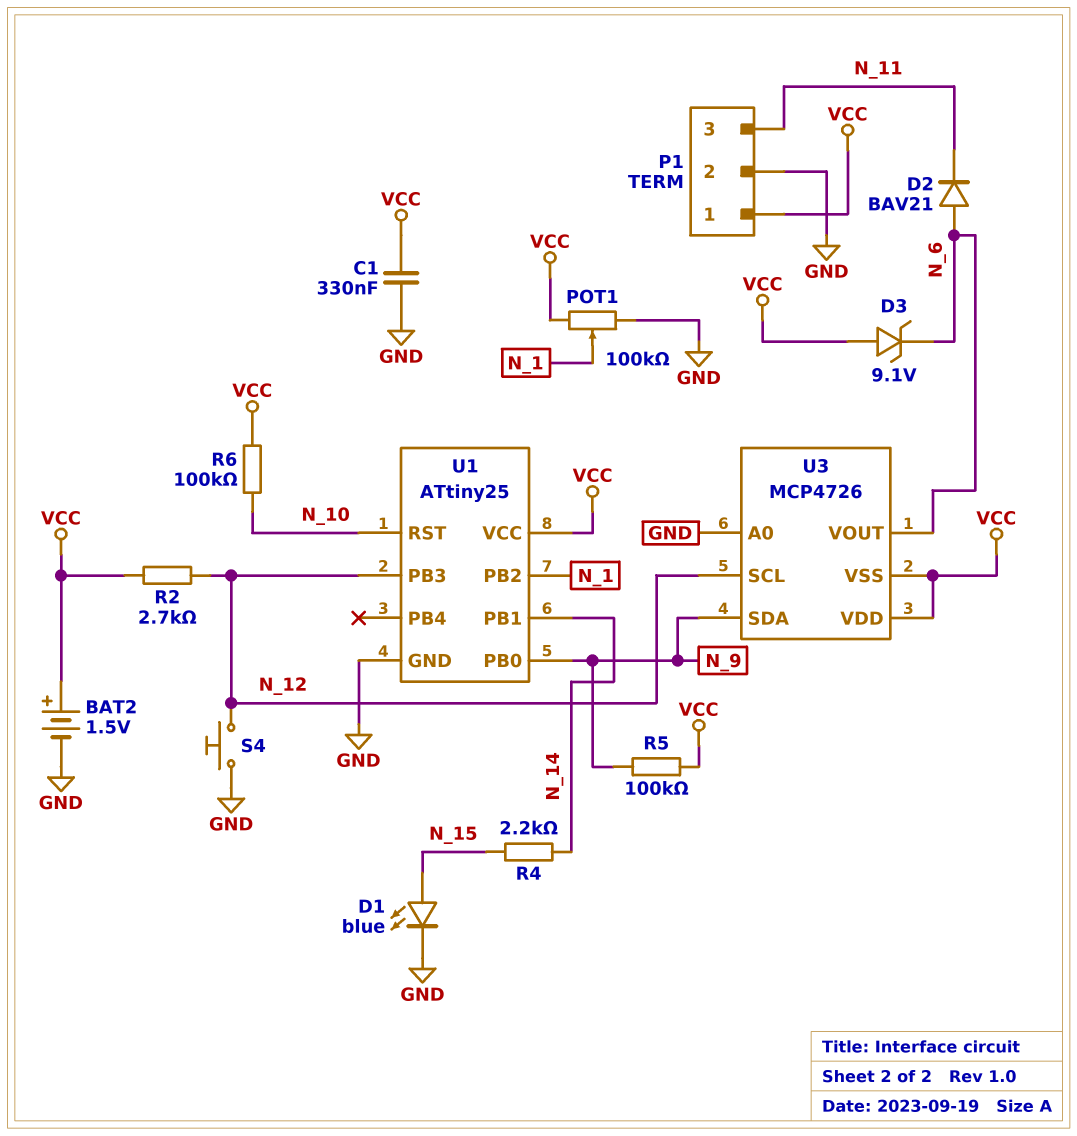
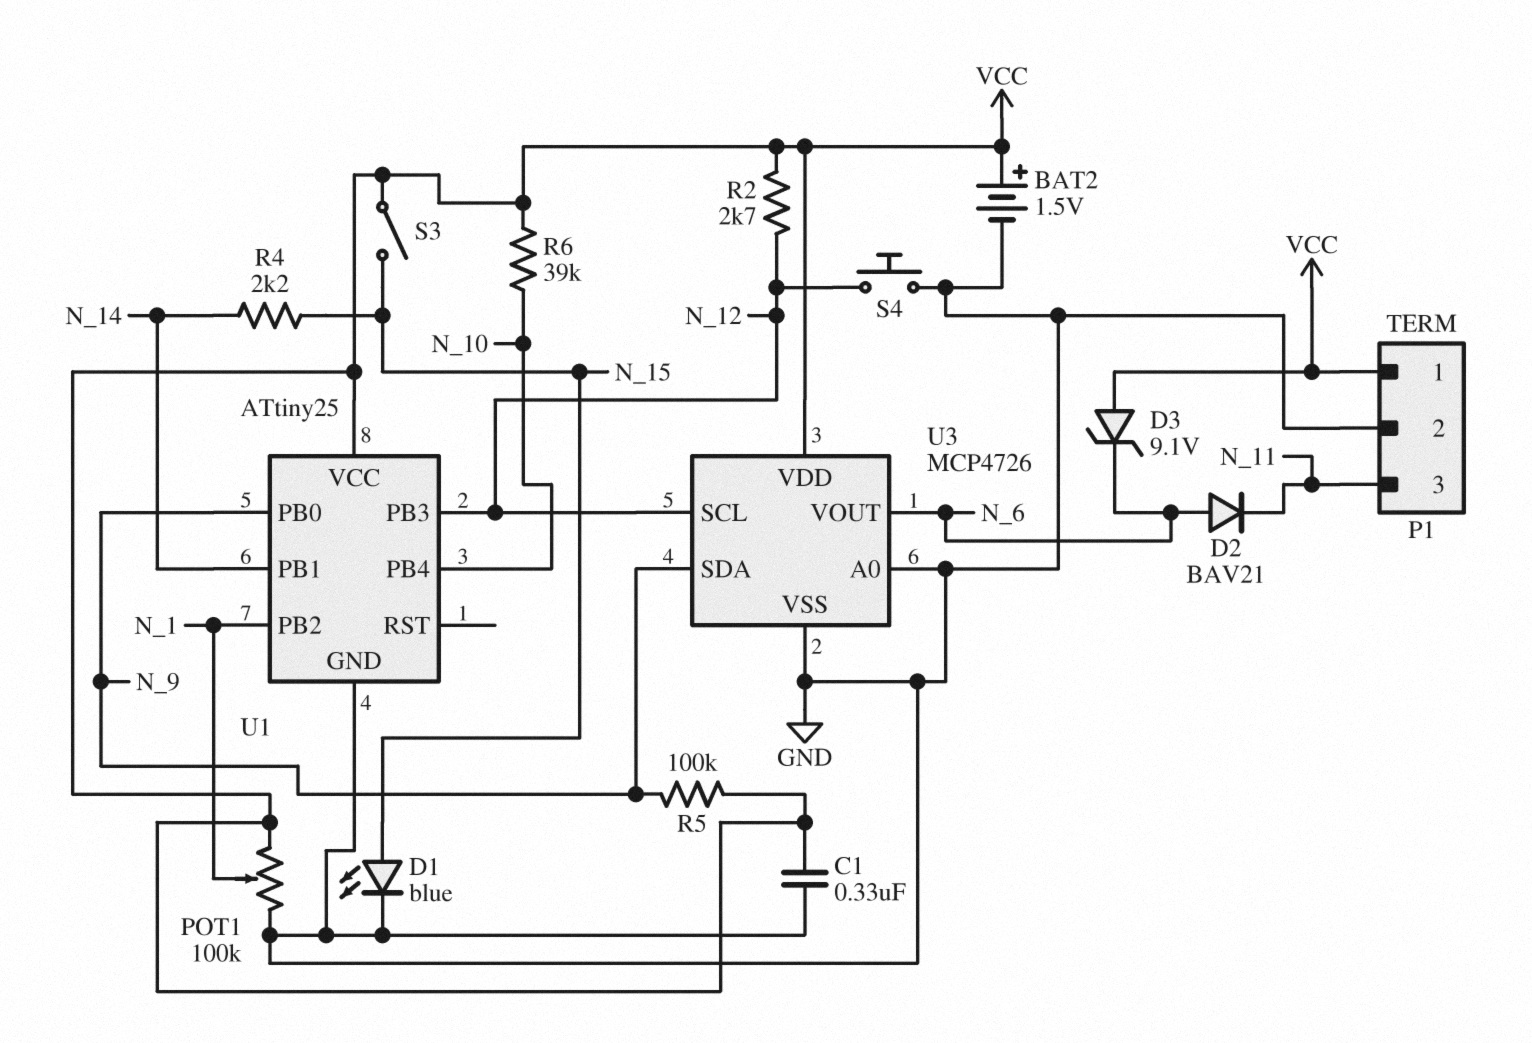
R6: 100k (N_10, VCC) -> 39k (N_10, VCC)
S3: none -> switch (N_15, VCC)
U1 pin PB4: none -> N_10
U1 pin RST: N_10 -> none
U3 pin VSS: VCC -> GND

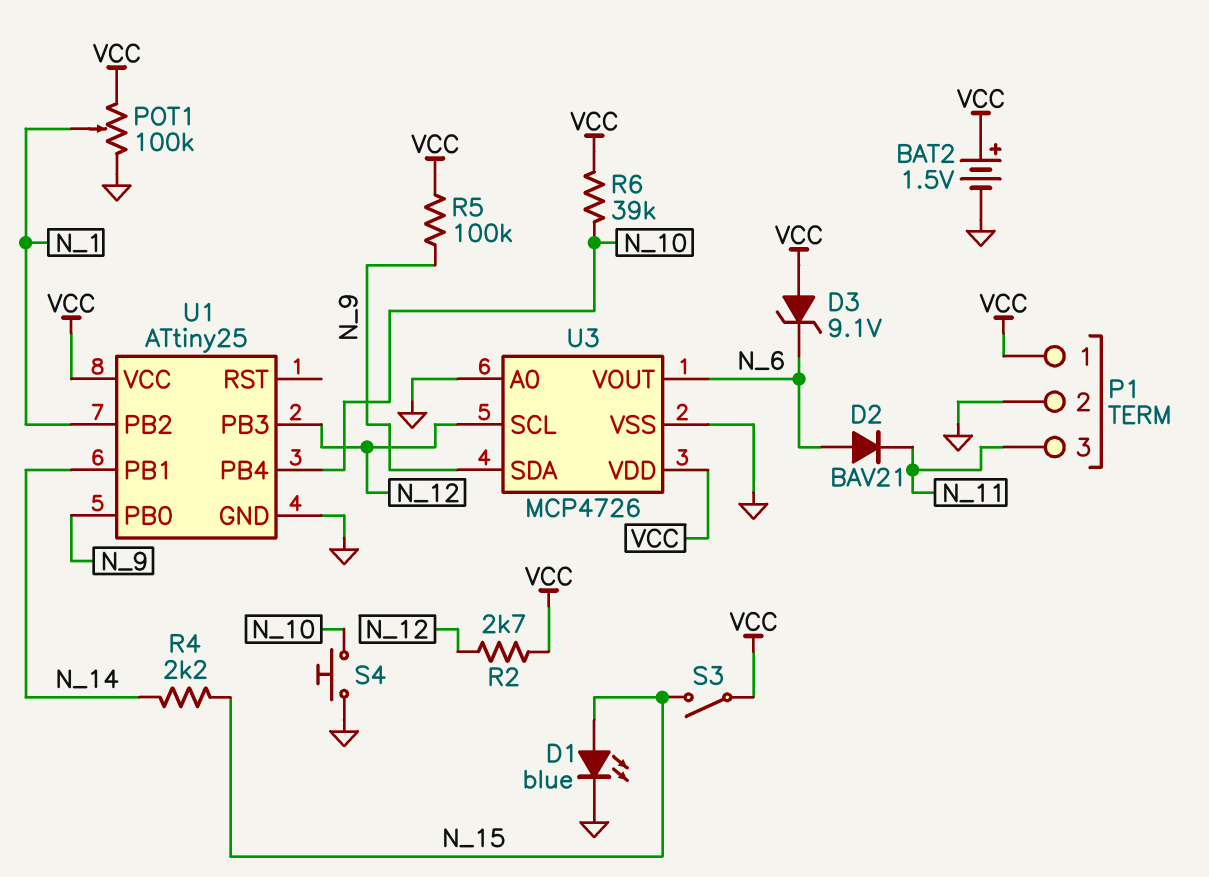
C1: 330nF (GND, VCC) -> none
S4: button (GND, N_12) -> button (GND, N_10)

